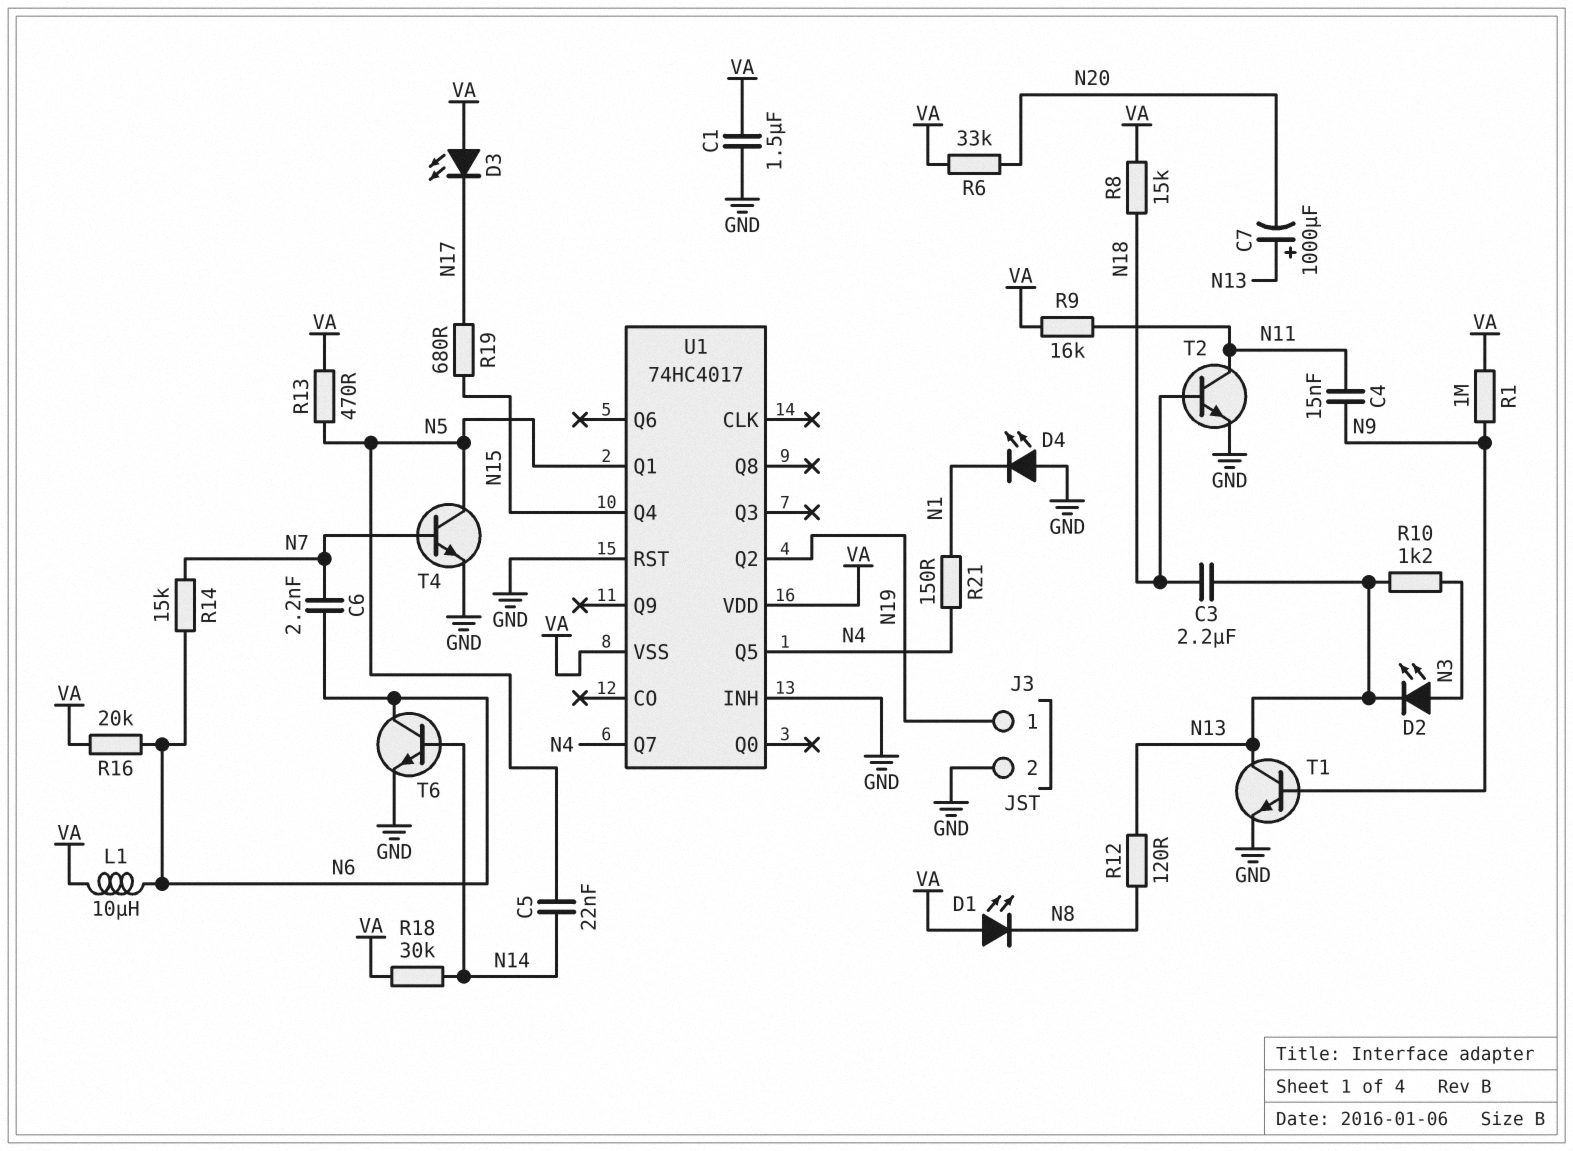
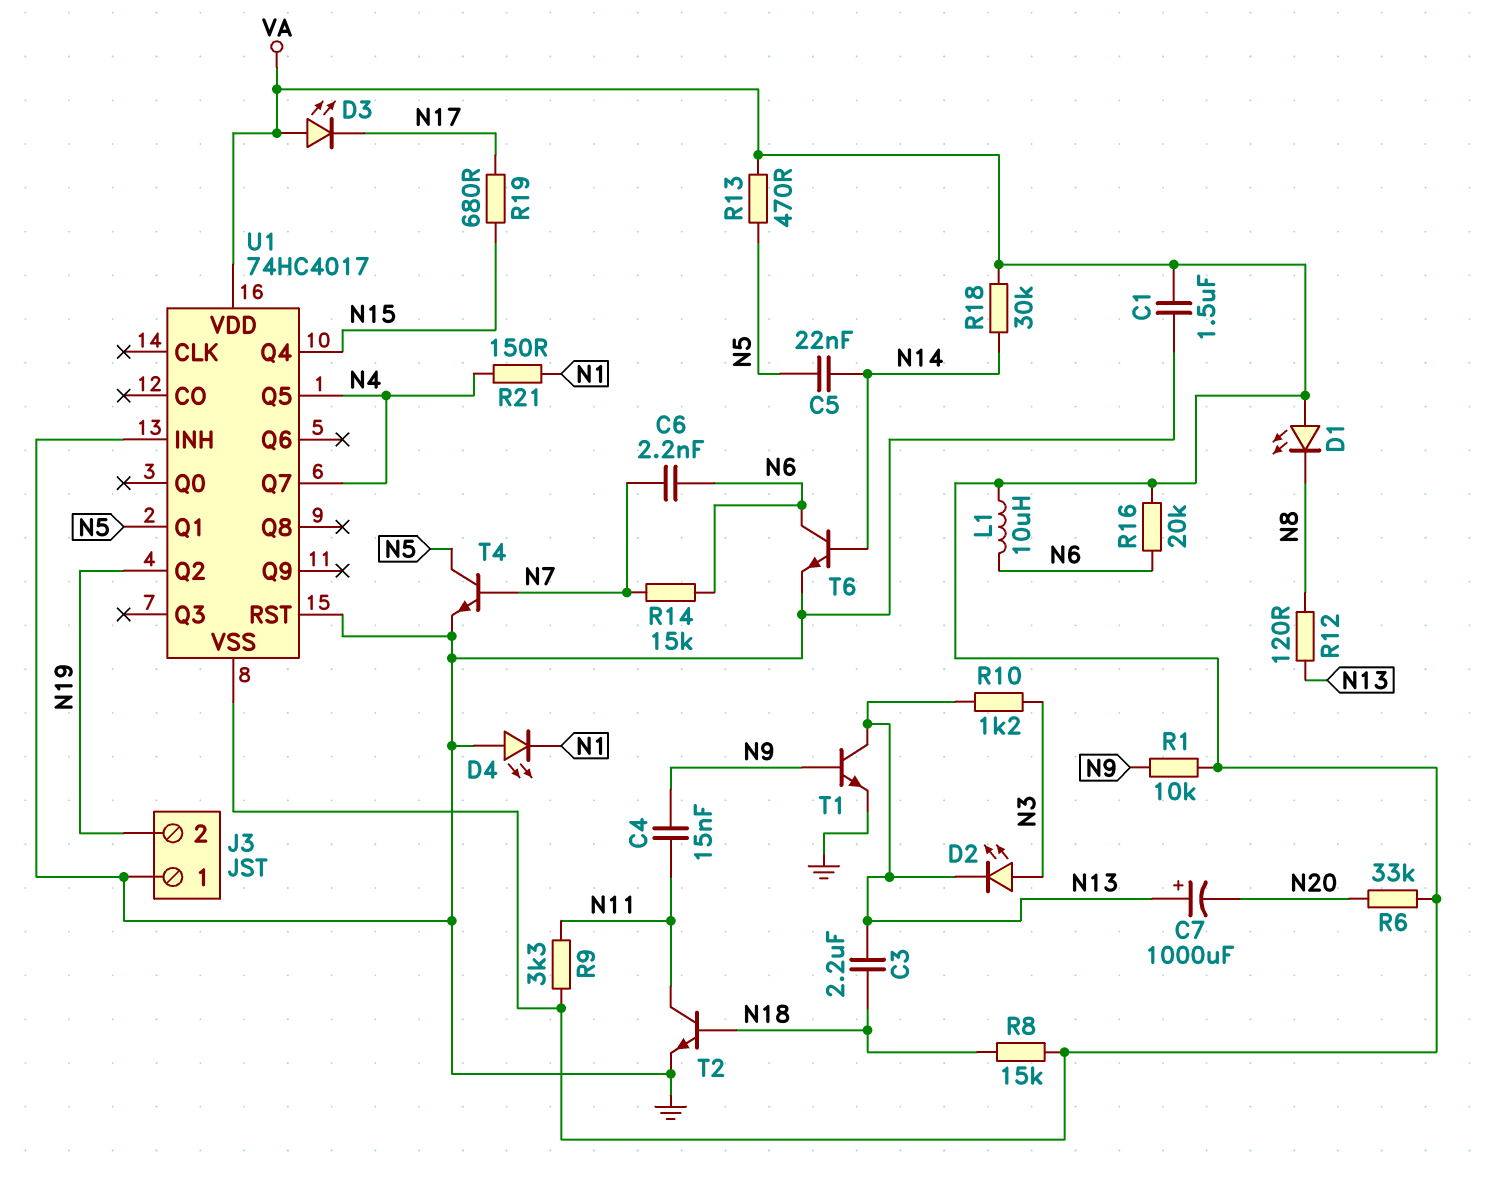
J3 pin 1: N19 -> GND
J3 pin 2: GND -> N19
R1: 1M (N9, VA) -> 10k (N9, VA)
R9: 16k (N11, VA) -> 3.3k (N11, VA)

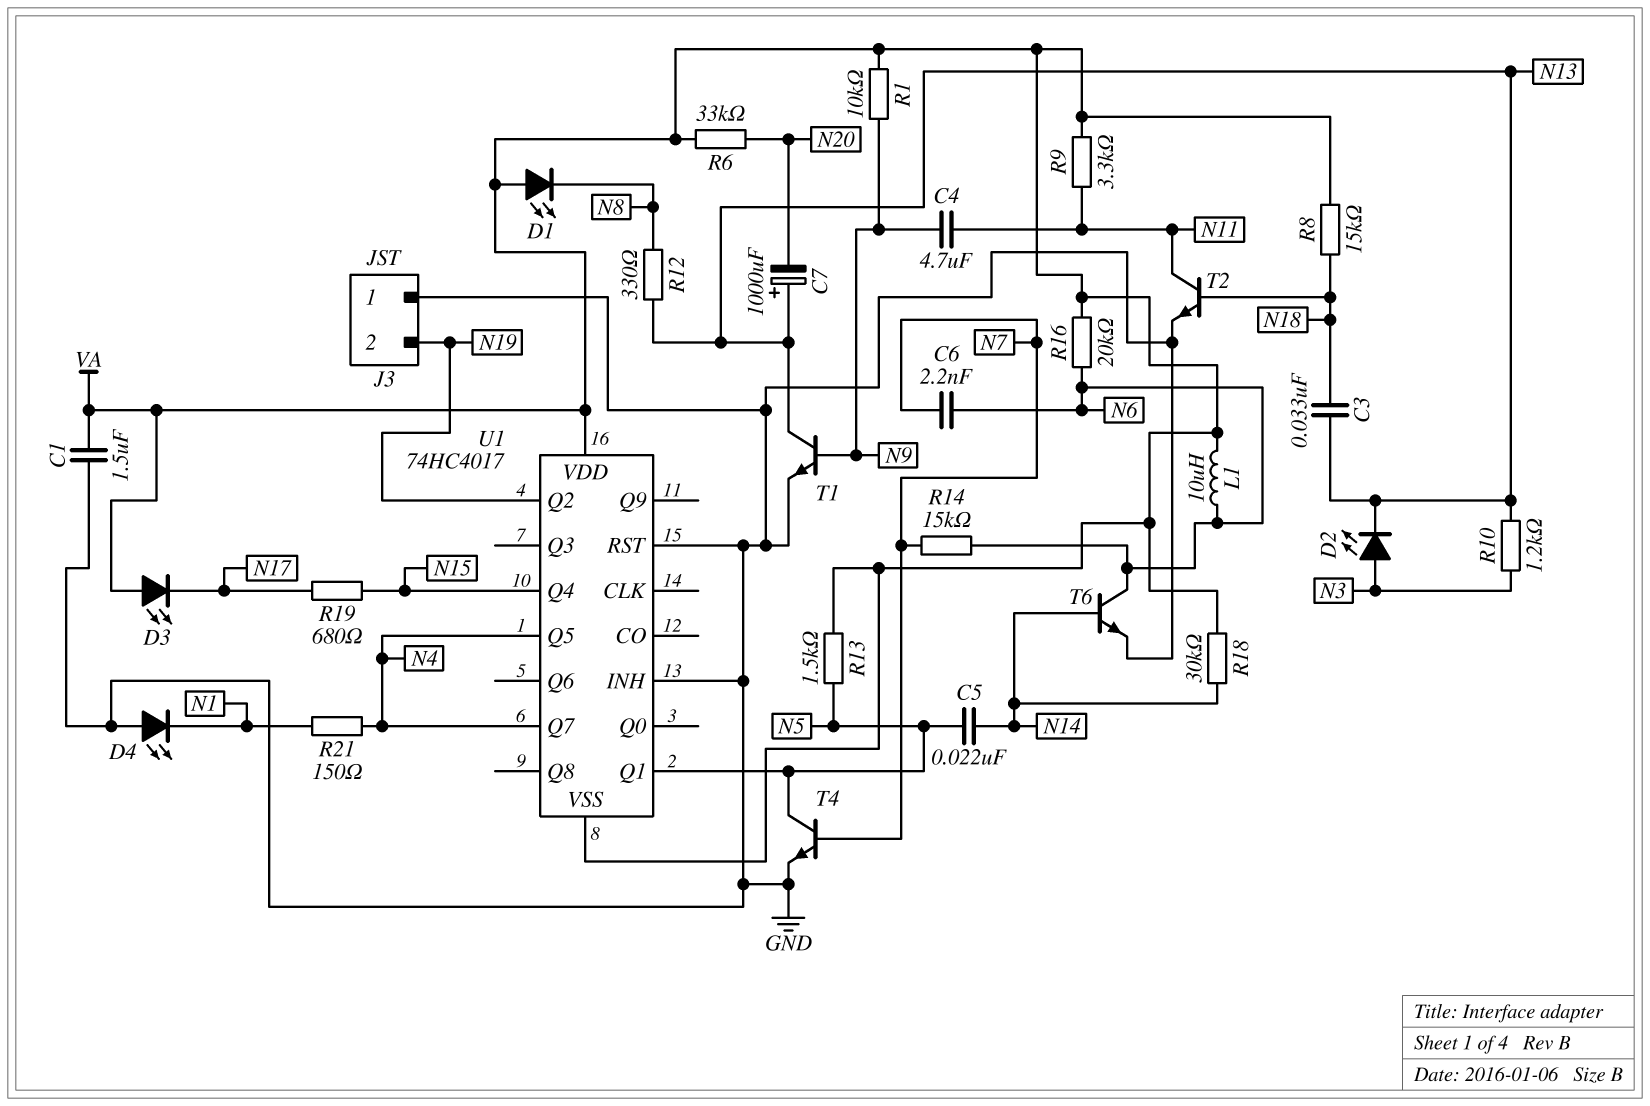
C3: 2.2uF (N13, N18) -> 33nF (N13, N18)
C4: 15nF (N9, N11) -> 4.7uF (N9, N11)
R12: 120 (N8, N13) -> 330 (N8, N13)
R13: 470 (N5, VA) -> 1.5k (N5, VA)

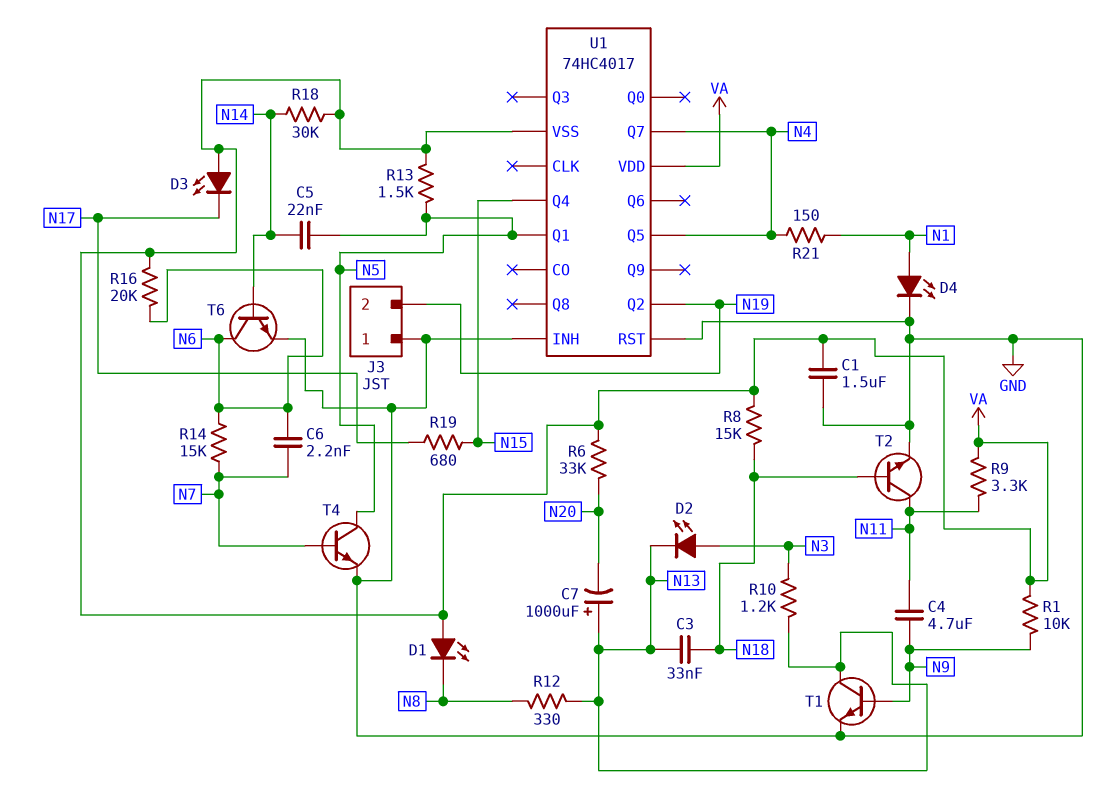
D4: LED (A GND, K N1) -> LED (A N1, K GND)
L1: 10uH (N6, VA) -> none

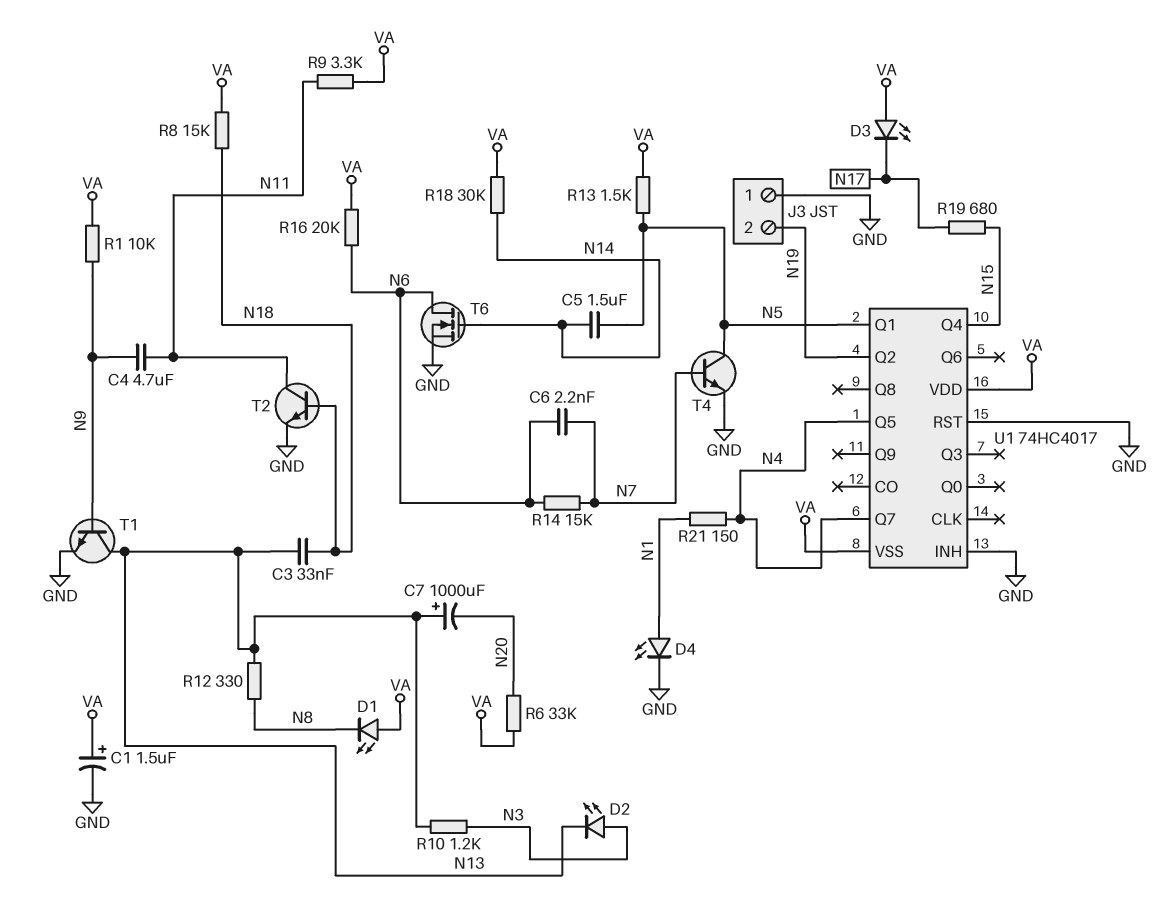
C1: 1.5uF (GND, VA) -> 1.5uF (plus VA, minus GND)
C5: 22nF (N5, N14) -> 1.5uF (N5, N14)
T6: NPN (B N14, C N6, E GND) -> NMOS (G N14, D N6, S GND)

